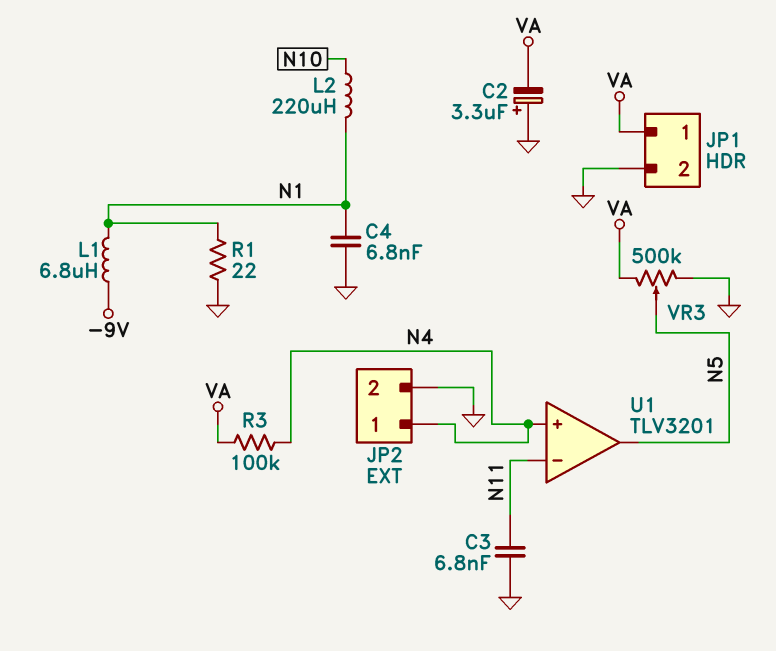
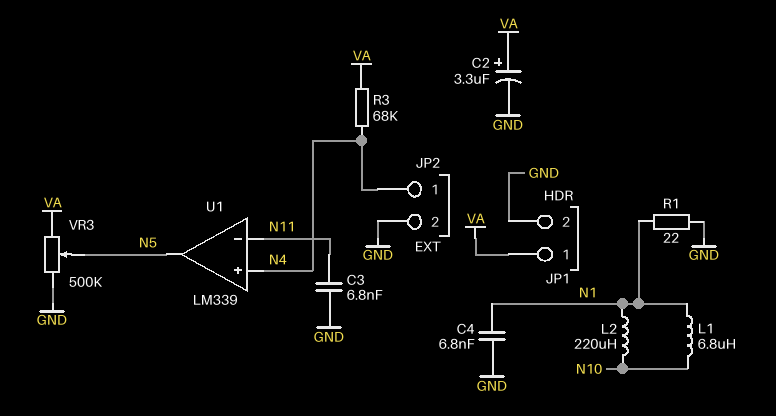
C2: 3.3uF (plus GND, minus VA) -> 3.3uF (plus VA, minus GND)
L1: 6.8uH (-9V, N1) -> 6.8uH (N1, N10)
R3: 100k (N4, VA) -> 68k (N4, VA)
U1: TLV3201 -> LM339

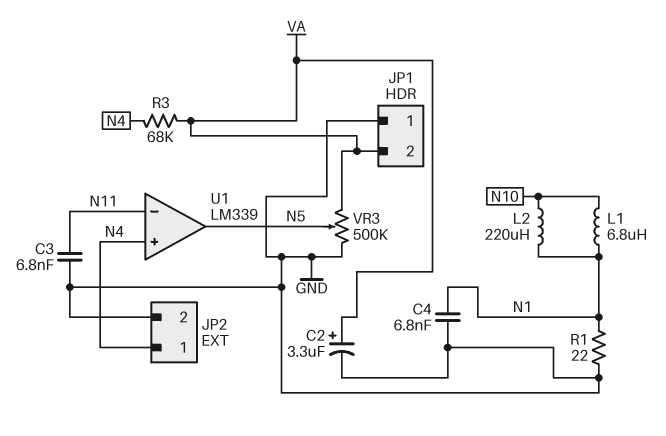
JP1 pin 1: VA -> GND
JP1 pin 2: GND -> VA

